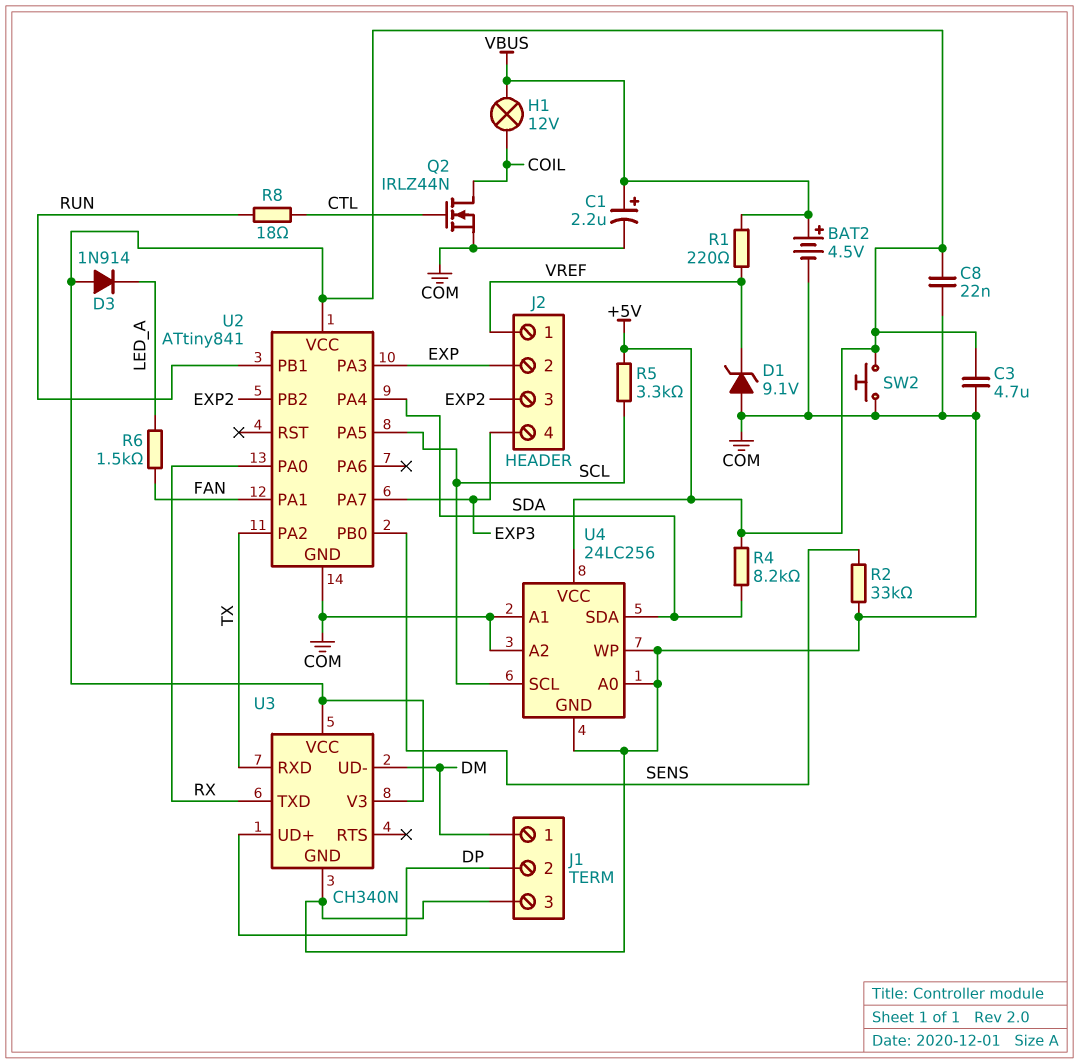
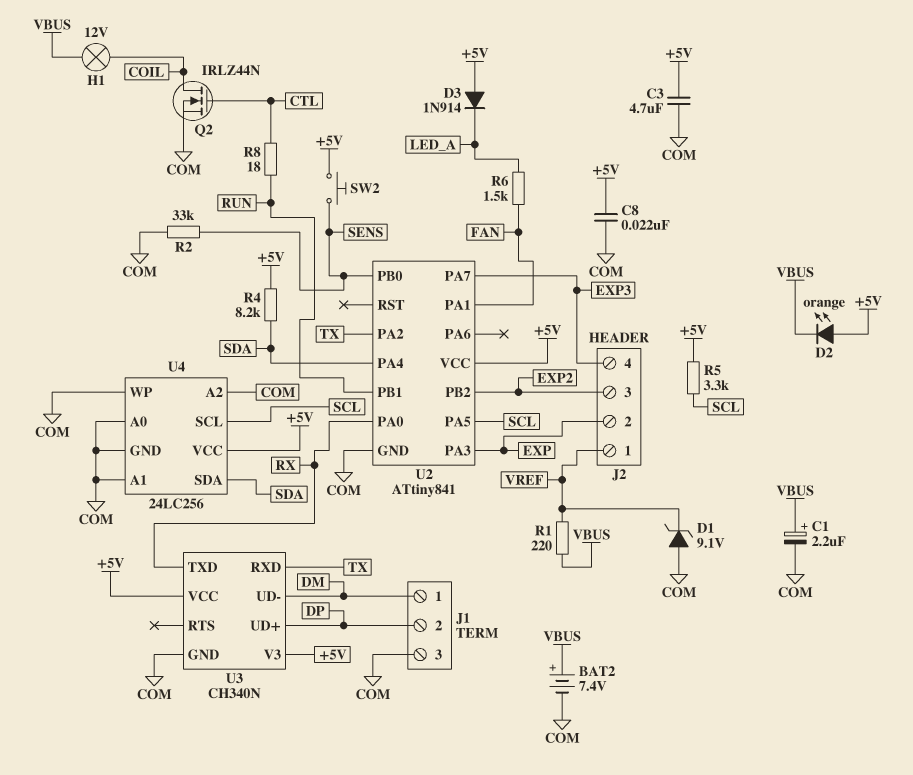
BAT2: 4.5V (plus VBUS, minus COM) -> 7.4V (plus VBUS, minus COM)
D2: none -> LED orange (A +5V, K VBUS)
SW2: button (+5V, COM) -> button (+5V, SENS)

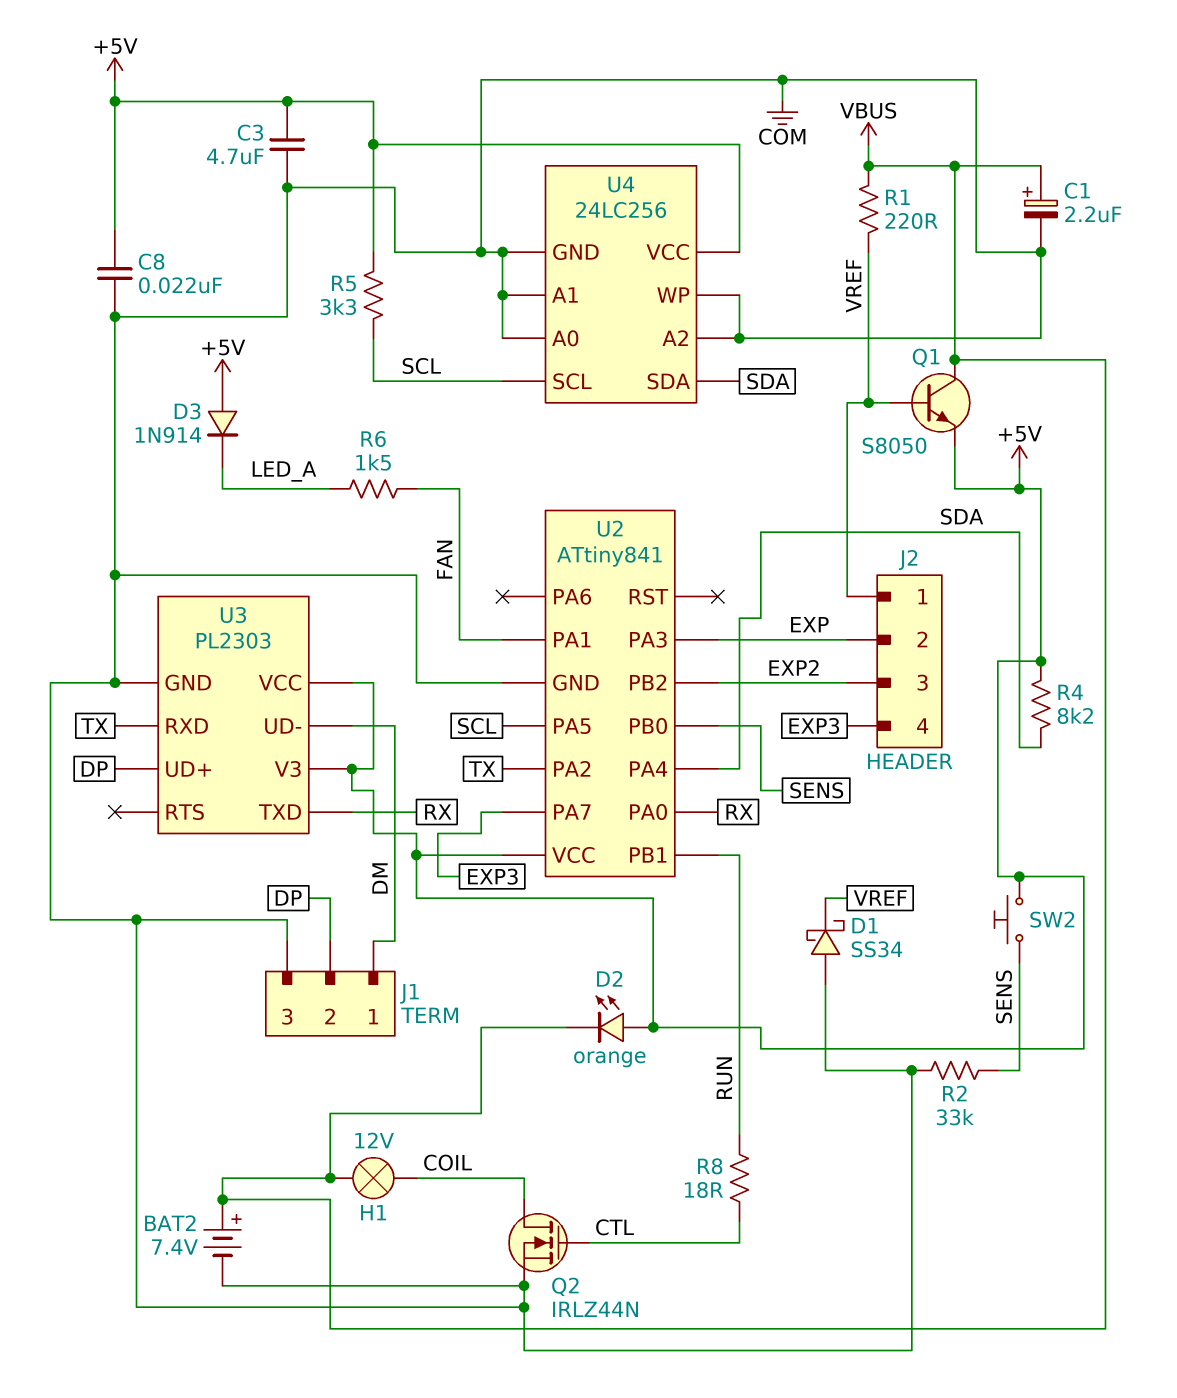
D1: zener 9.1V (A COM, K VREF) -> schottky SS34 (A COM, K VREF)
Q1: none -> NPN S8050 (B VREF, C VBUS, E +5V)
U3: CH340N -> PL2303

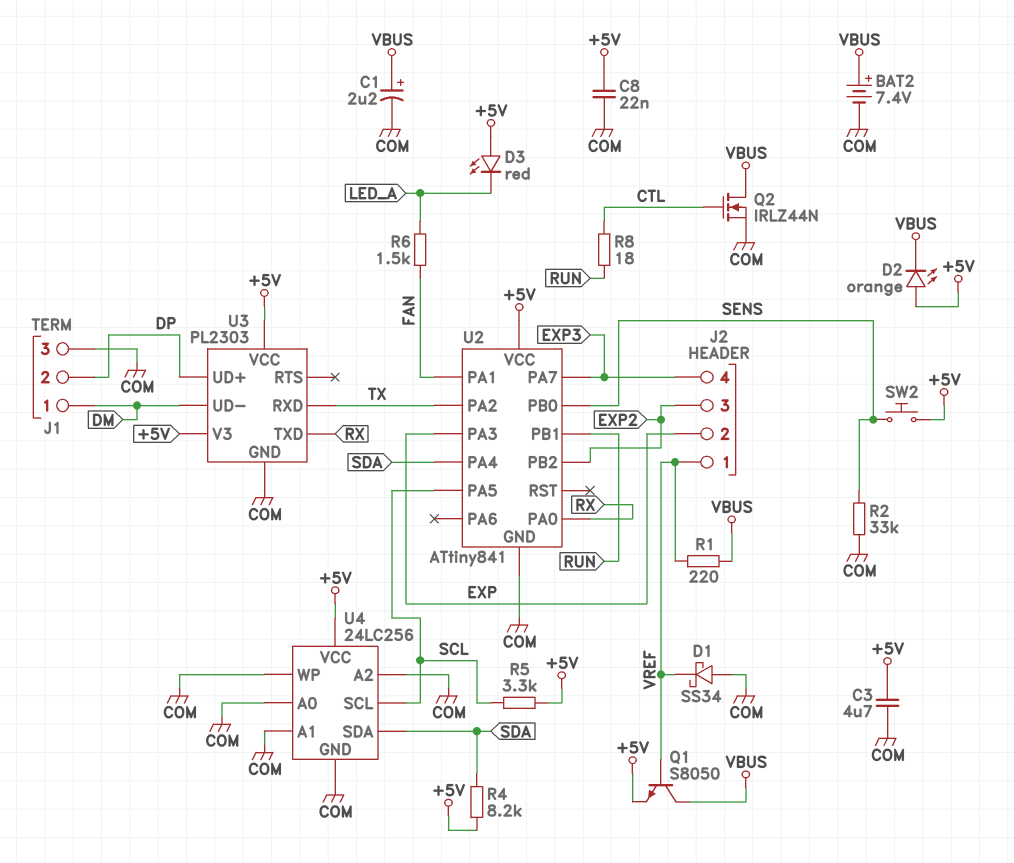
D3: diode 1N914 (A +5V, K LED_A) -> LED red (A +5V, K LED_A)
H1: lamp 12V (COIL, VBUS) -> none
Q2: NMOS IRLZ44N (G CTL, D COIL, S COM) -> NMOS IRLZ44N (G CTL, D VBUS, S COM)

